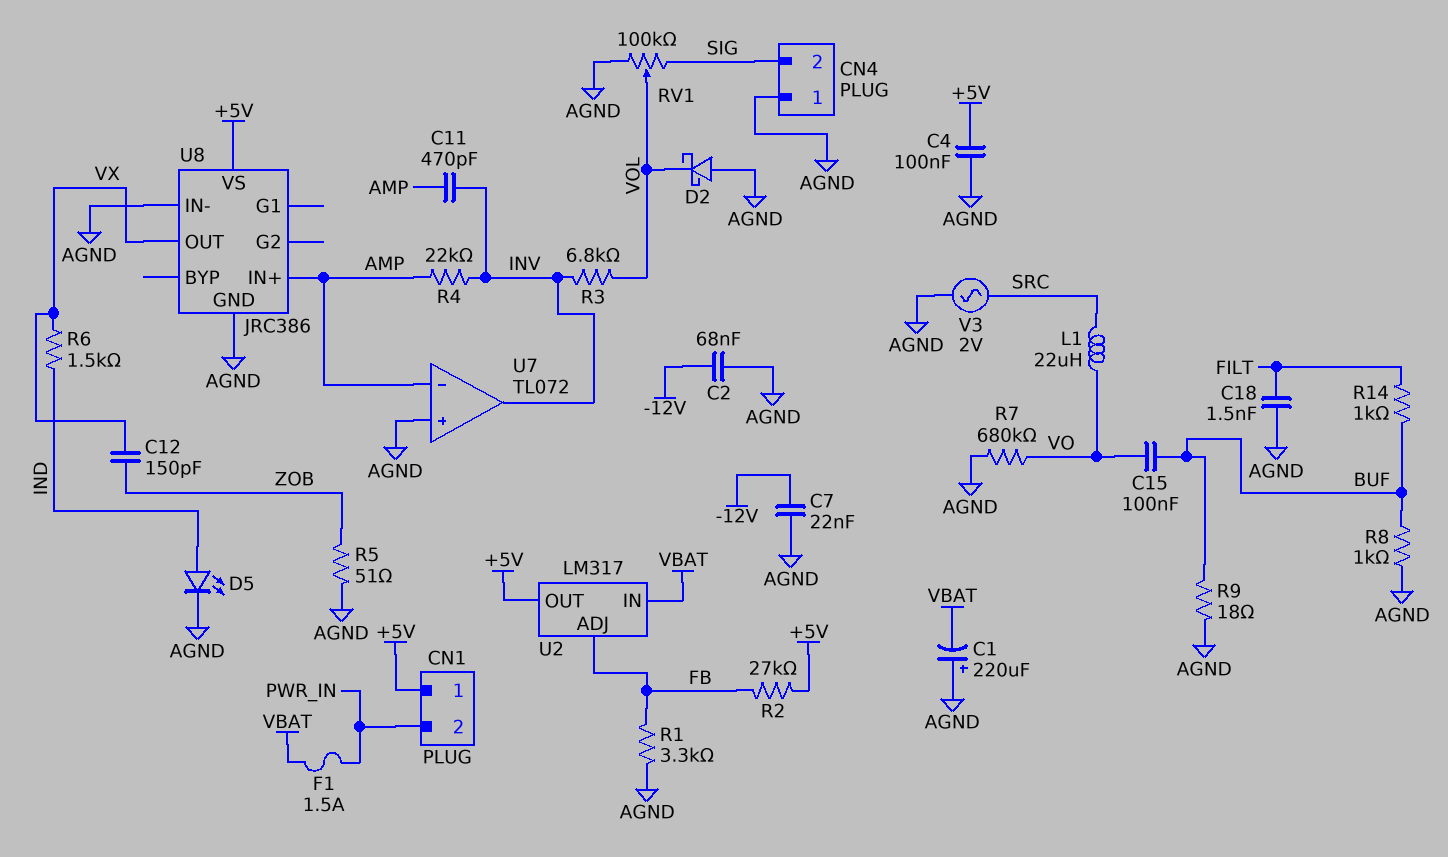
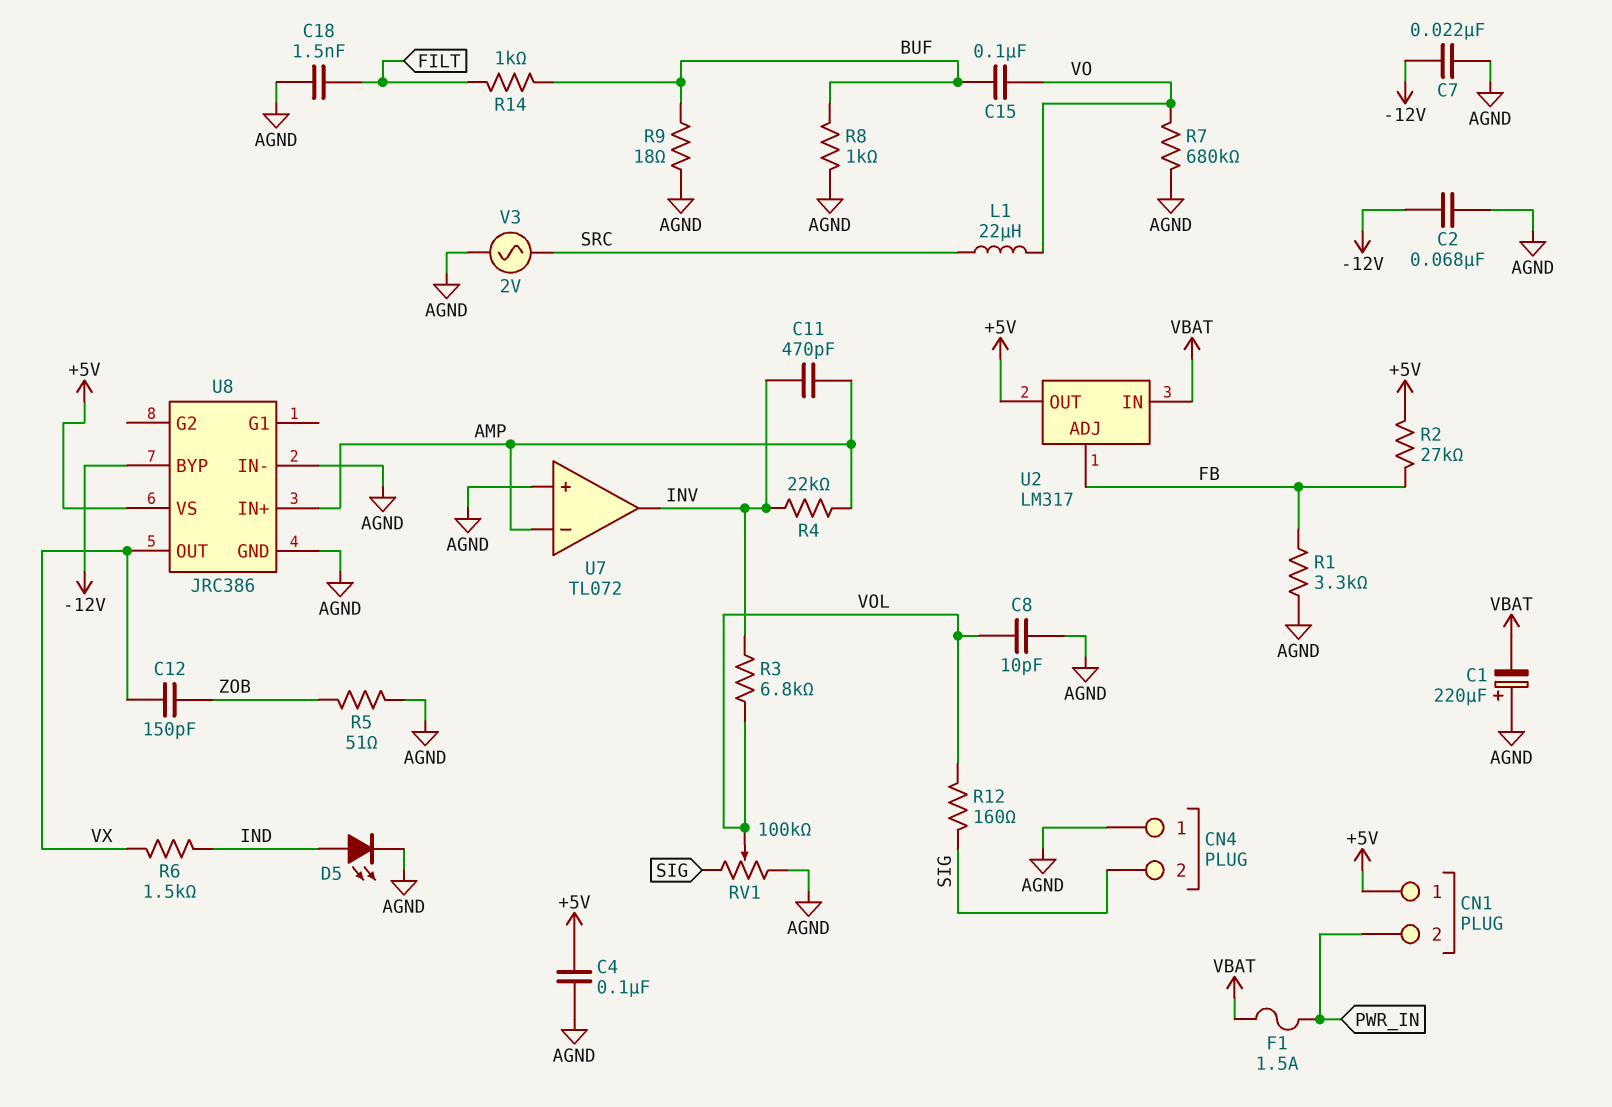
C8: none -> 10pF (AGND, VOL)
D2: schottky (A AGND, K VOL) -> none
R12: none -> 160 (SIG, VOL)
U8 pin BYP: none -> -12V

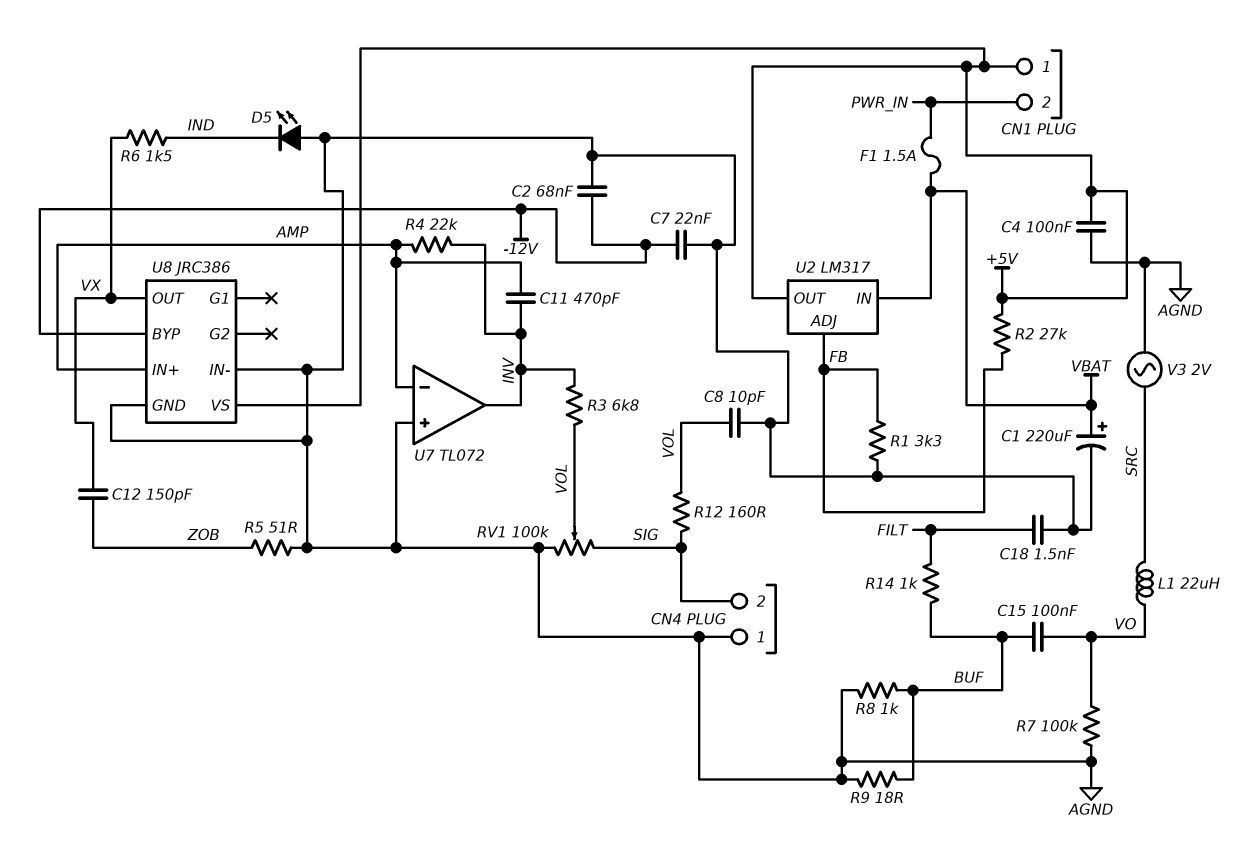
C1: 220uF (plus AGND, minus VBAT) -> 220uF (plus VBAT, minus AGND)
D5: LED (A IND, K AGND) -> LED (A AGND, K IND)
R7: 680k (AGND, VO) -> 100k (AGND, VO)

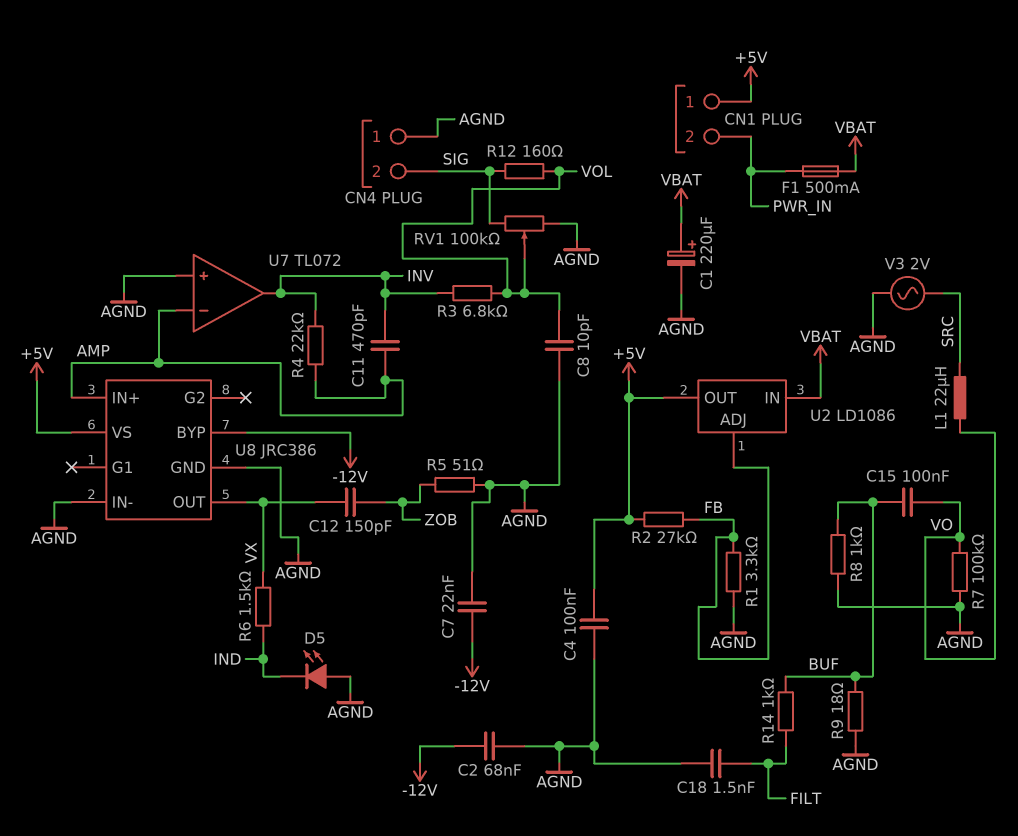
F1: 1.5A (PWR_IN, VBAT) -> 500mA (PWR_IN, VBAT)
U2: LM317 -> LD1086

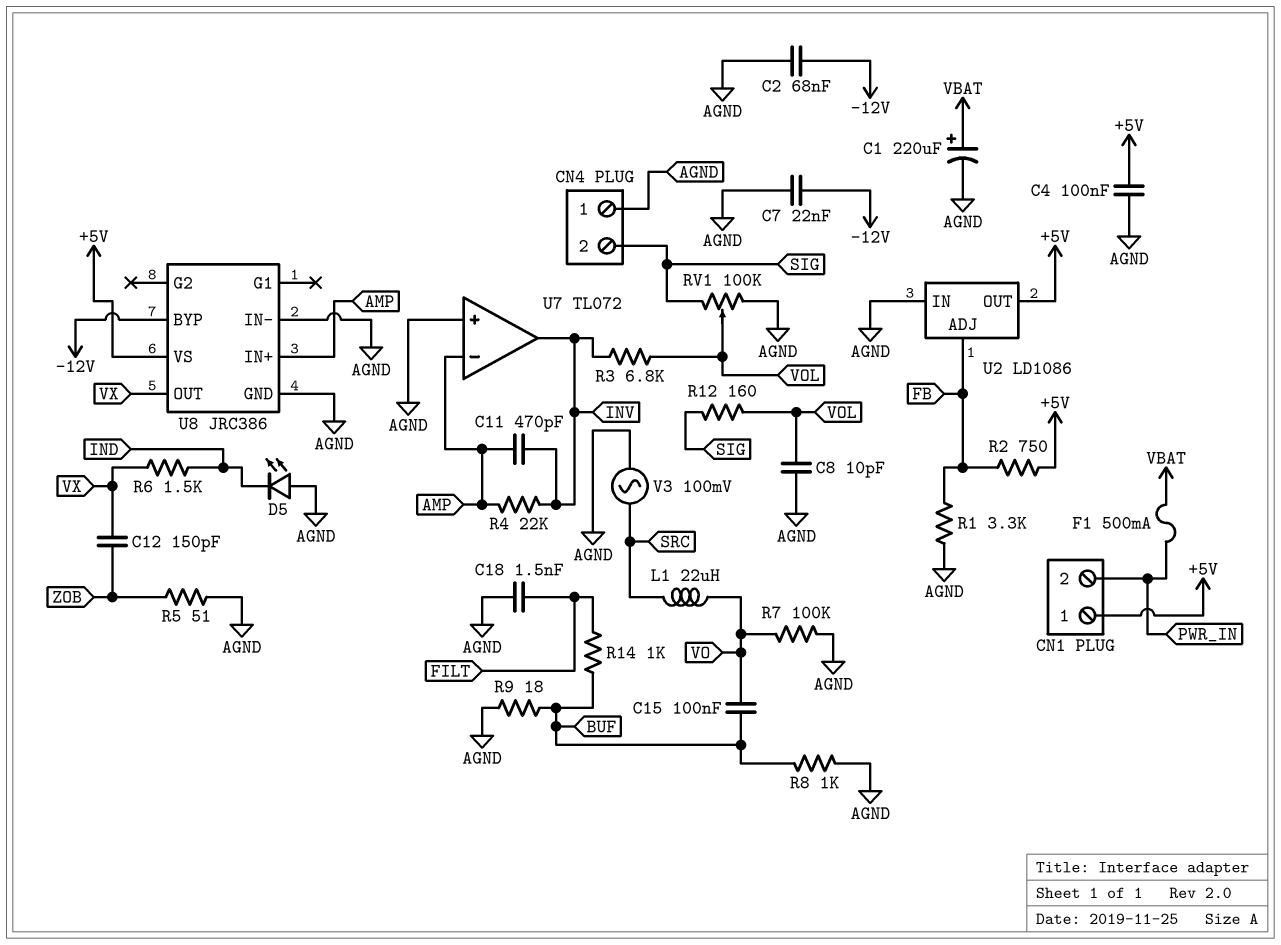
R2: 27k (+5V, FB) -> 750 (+5V, FB)
U2 pin IN: VBAT -> AGND
V3: AC 2V (AGND, SRC) -> AC 100mV (AGND, SRC)

